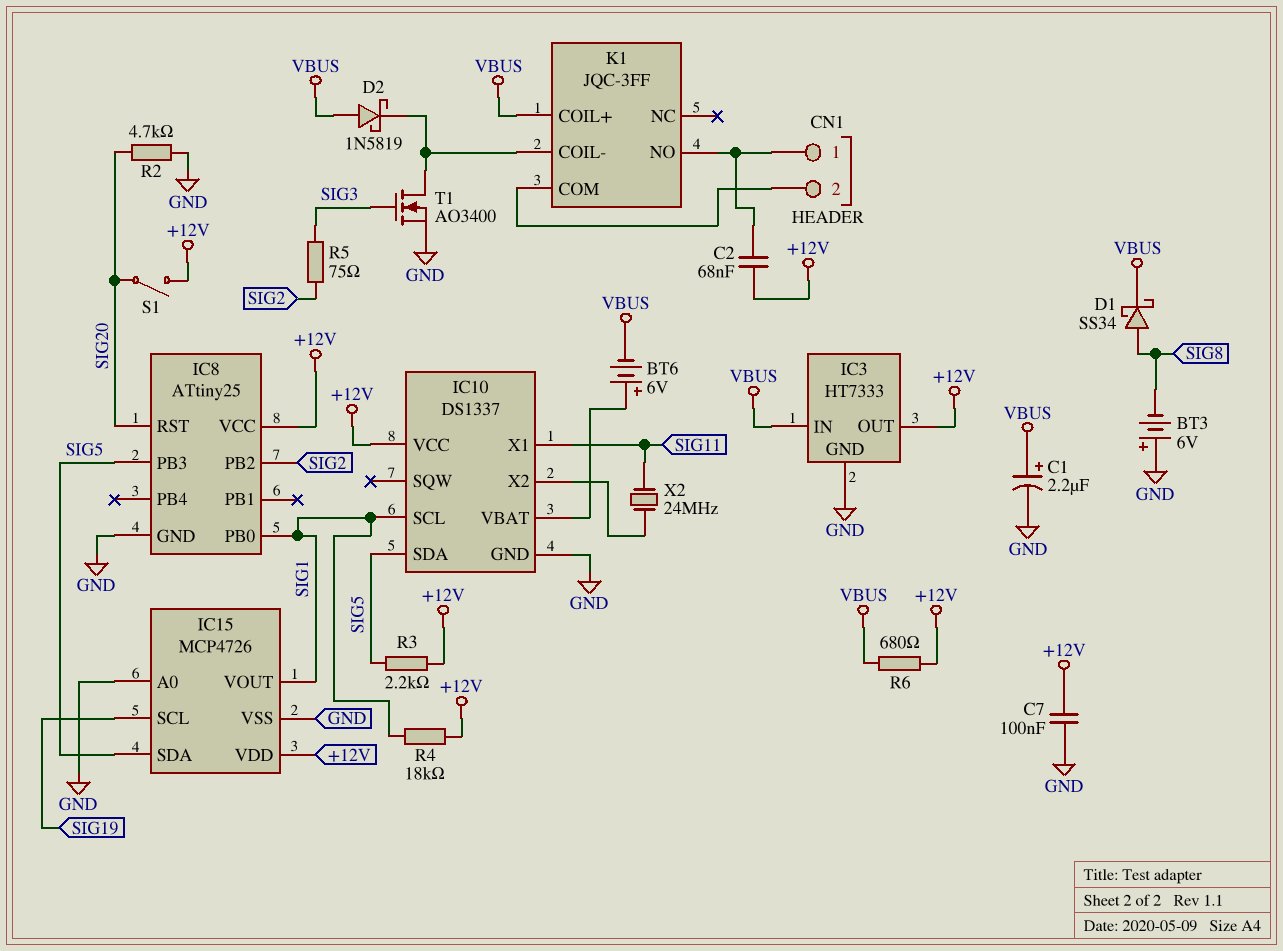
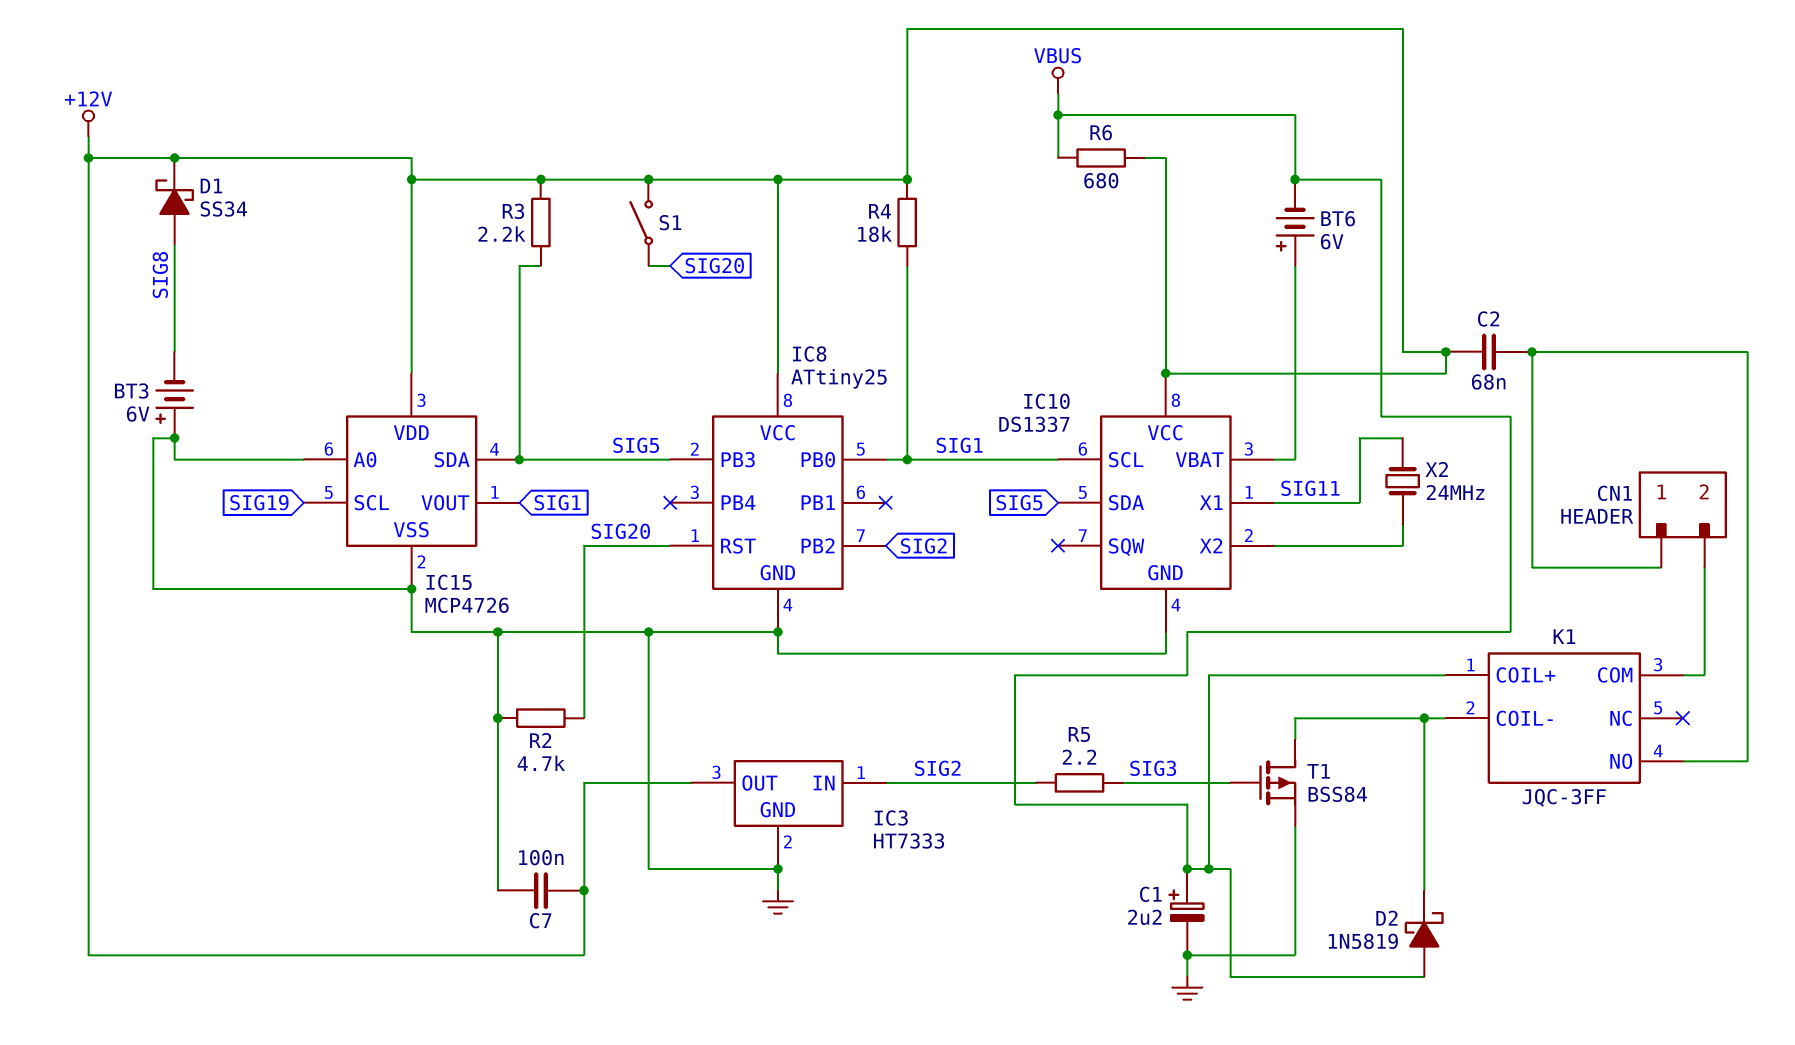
D1: schottky SS34 (A SIG8, K VBUS) -> schottky SS34 (A SIG8, K +12V)
IC3 pin IN: VBUS -> SIG2
R5: 75 (SIG2, SIG3) -> 2.2 (SIG2, SIG3)
T1: NMOS AO3400 (G SIG3, D K1/COIL-, S GND) -> PMOS BSS84 (G SIG3, D K1/COIL-, S GND)

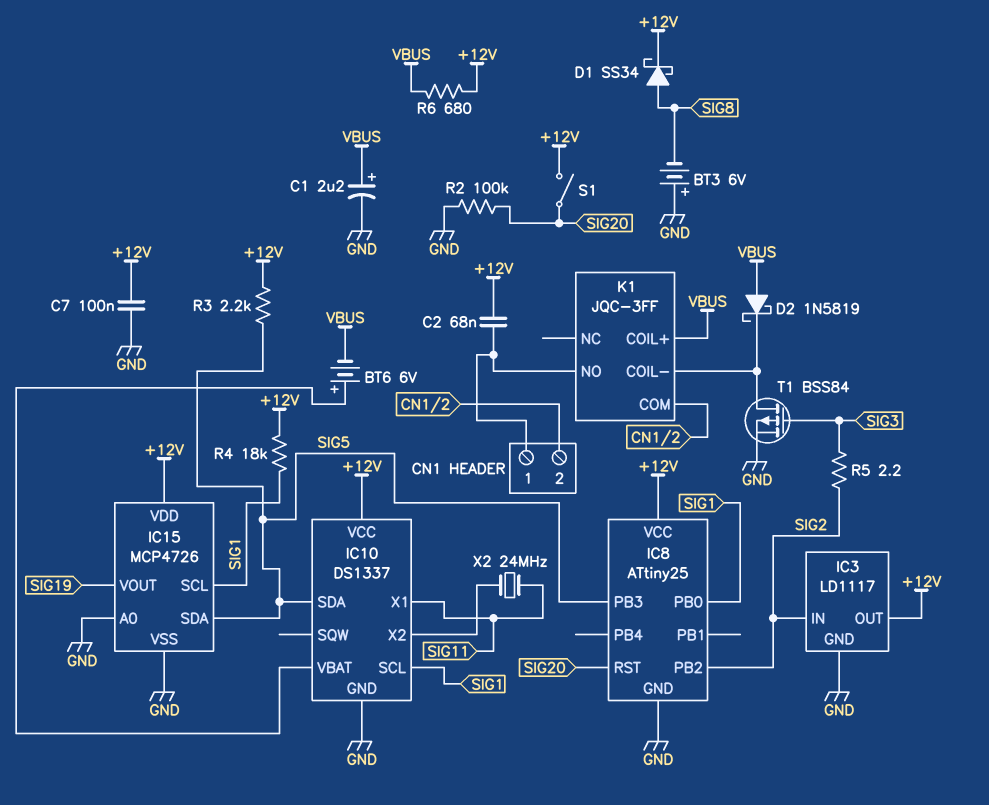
IC3: HT7333 -> LD1117
IC15 pin SCL: SIG19 -> SIG1
IC15 pin VOUT: SIG1 -> SIG19
R2: 4.7k (GND, SIG20) -> 100k (GND, SIG20)

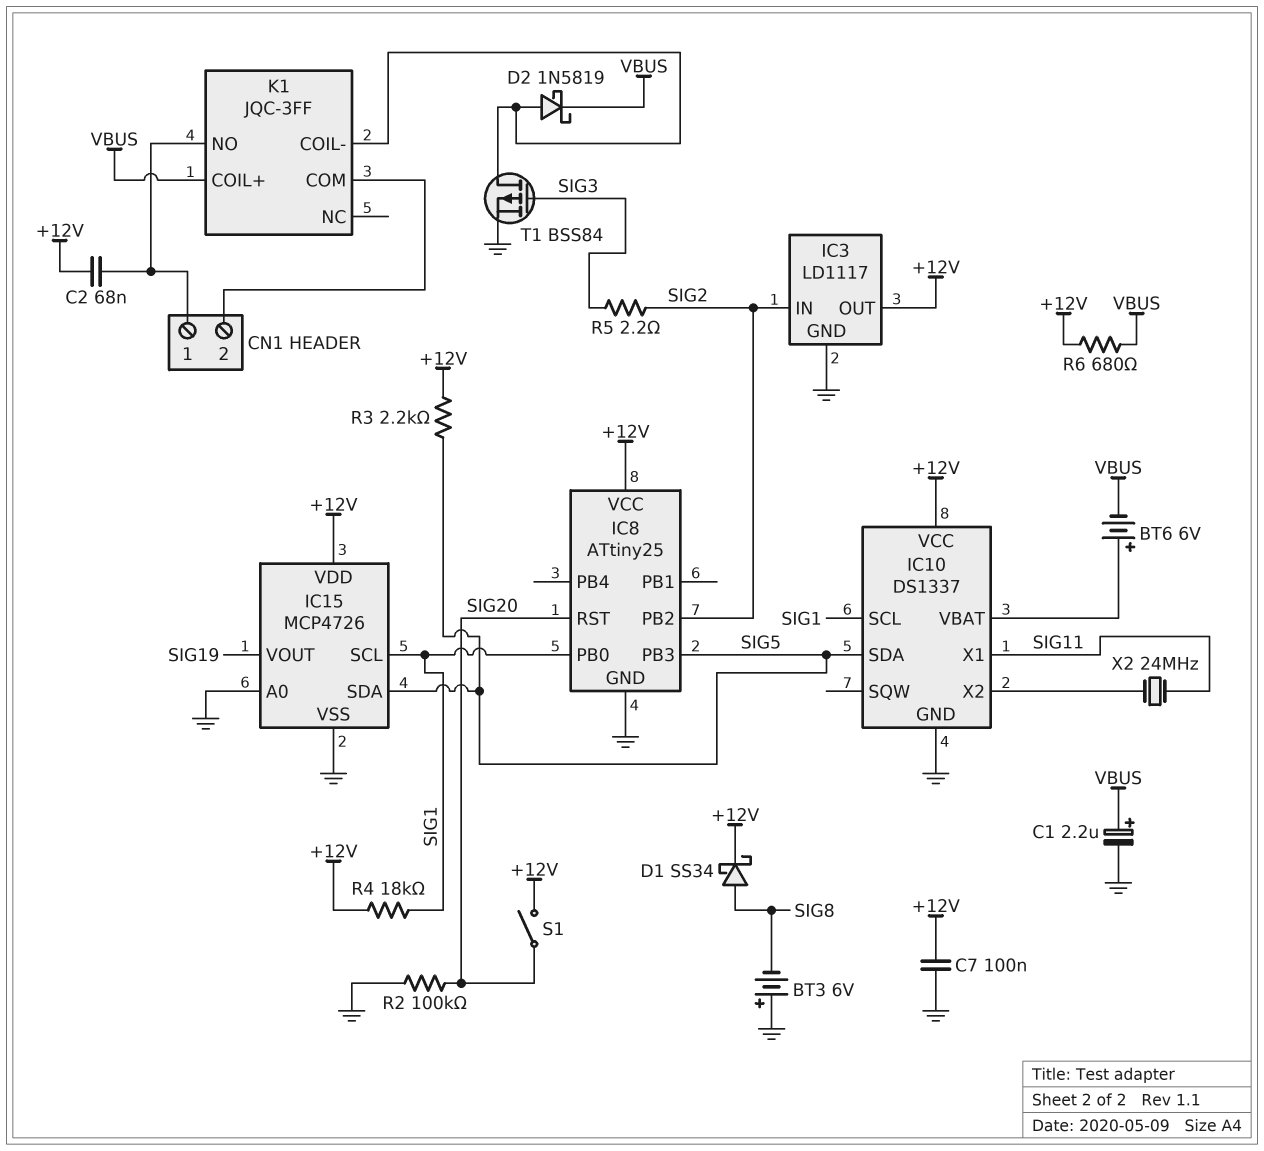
D2: schottky 1N5819 (A VBUS, K K1/COIL-) -> schottky 1N5819 (A K1/COIL-, K VBUS)

